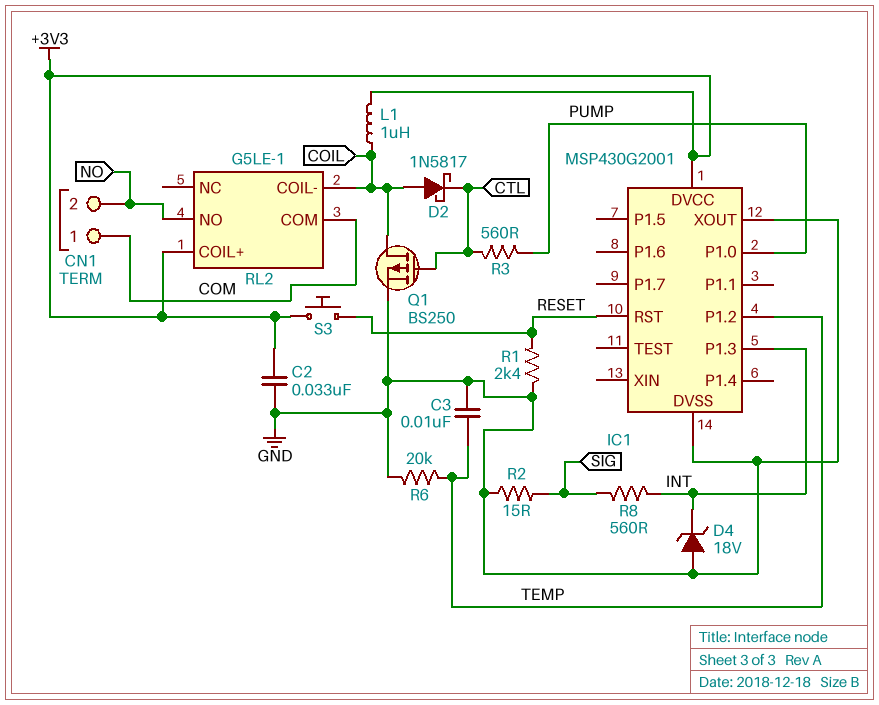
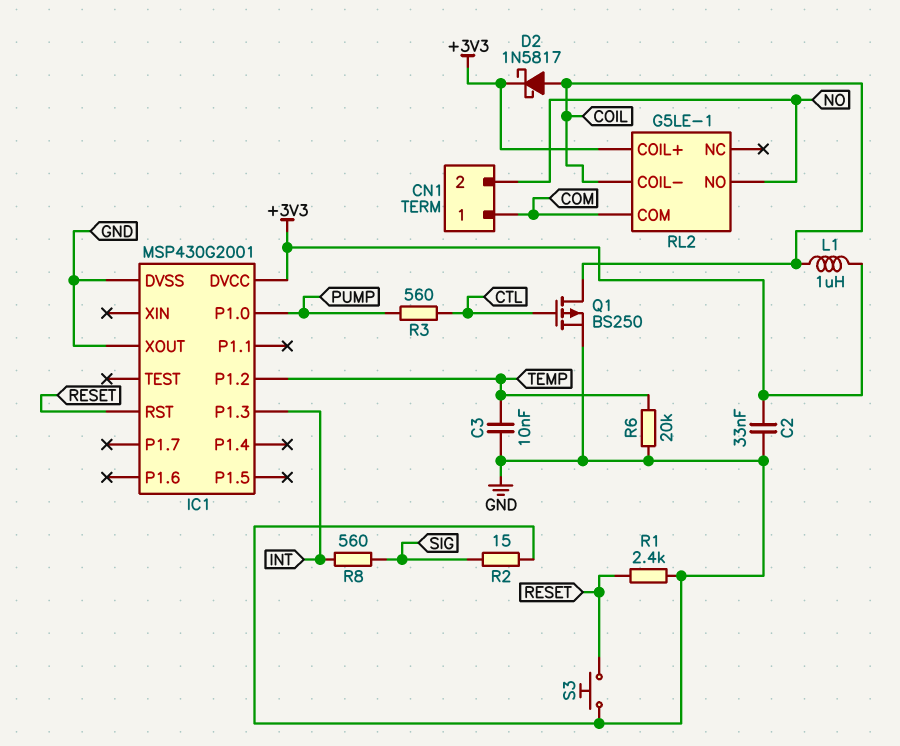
D2: schottky 1N5817 (A COIL, K CTL) -> schottky 1N5817 (A COIL, K +3V3)
D4: zener 18V (A GND, K INT) -> none
S3: button (+3V3, RESET) -> button (GND, RESET)

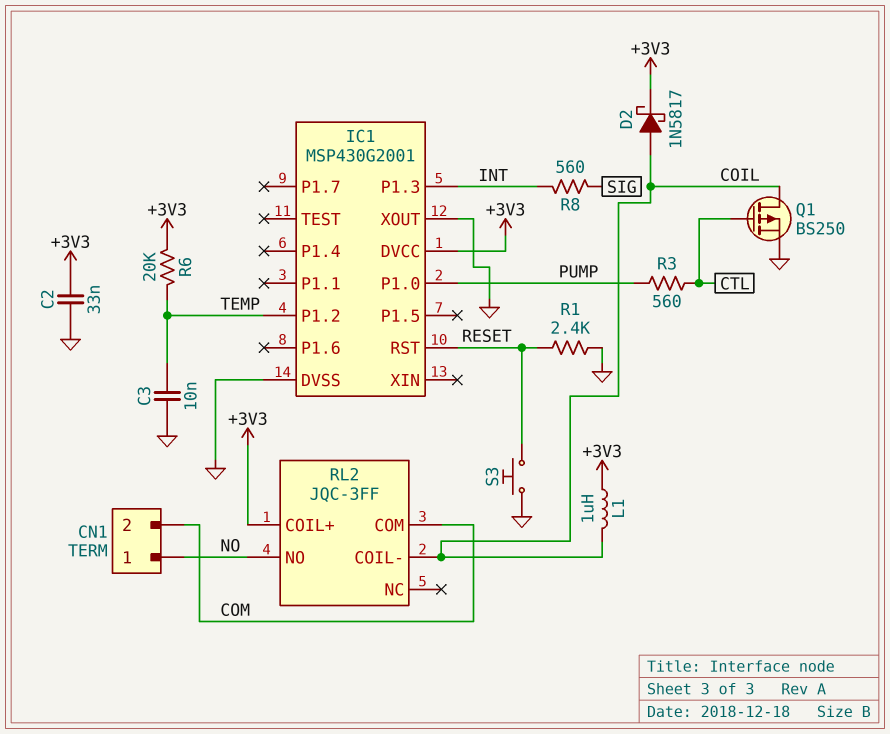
CN1 pin 1: COM -> NO
CN1 pin 2: NO -> COM
R2: 15 (GND, SIG) -> none
R6: 20k (GND, TEMP) -> 20k (+3V3, TEMP)
RL2: G5LE-1 -> JQC-3FF

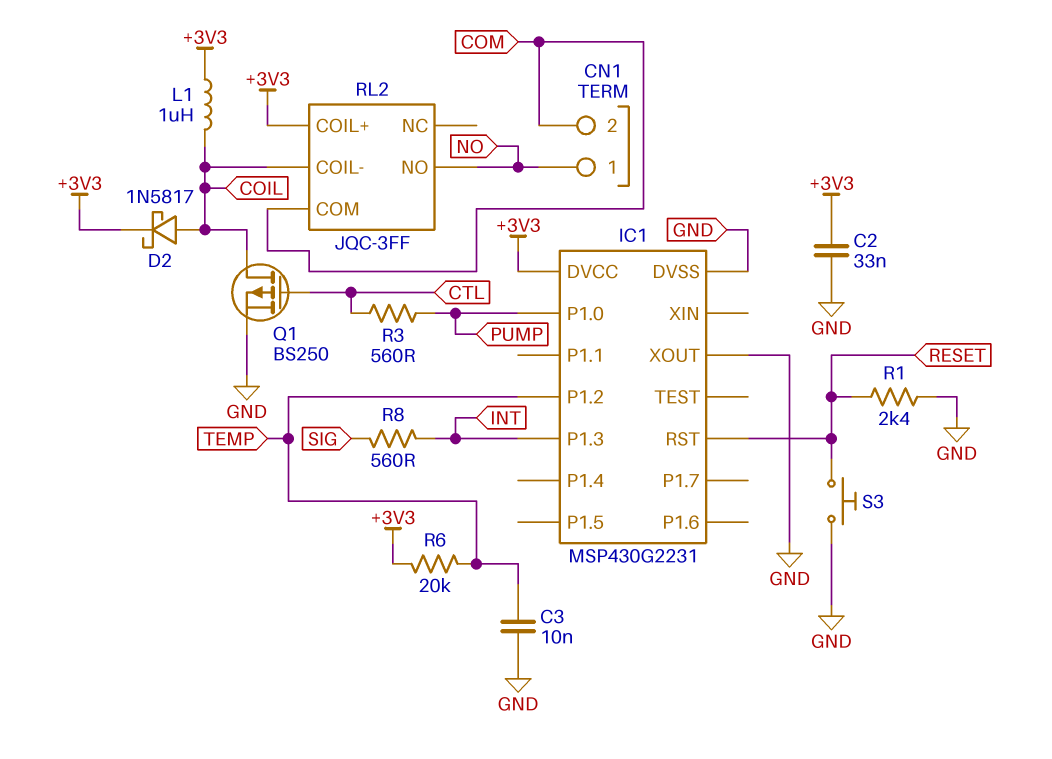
IC1: MSP430G2001 -> MSP430G2231

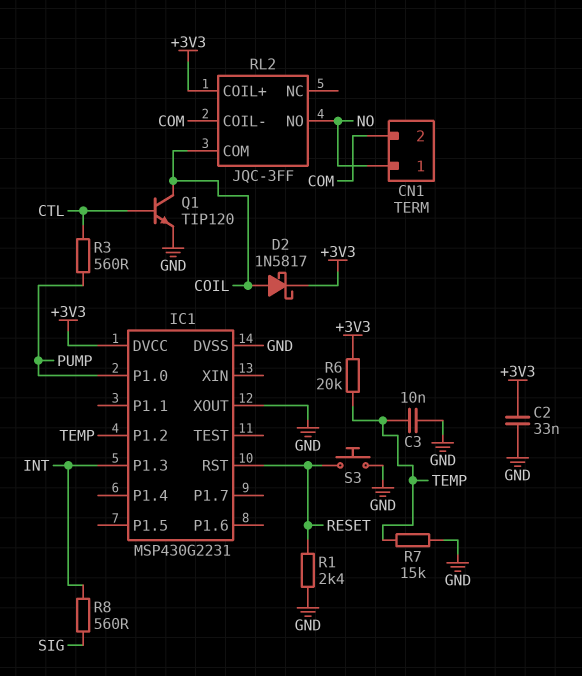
L1: 1uH (+3V3, COIL) -> none
Q1: PMOS BS250 (G CTL, D COIL, S GND) -> NPN TIP120 (B CTL, C COIL, E GND)
R7: none -> 15k (GND, TEMP)
RL2 pin COIL-: COIL -> COM
RL2 pin COM: COM -> COIL

